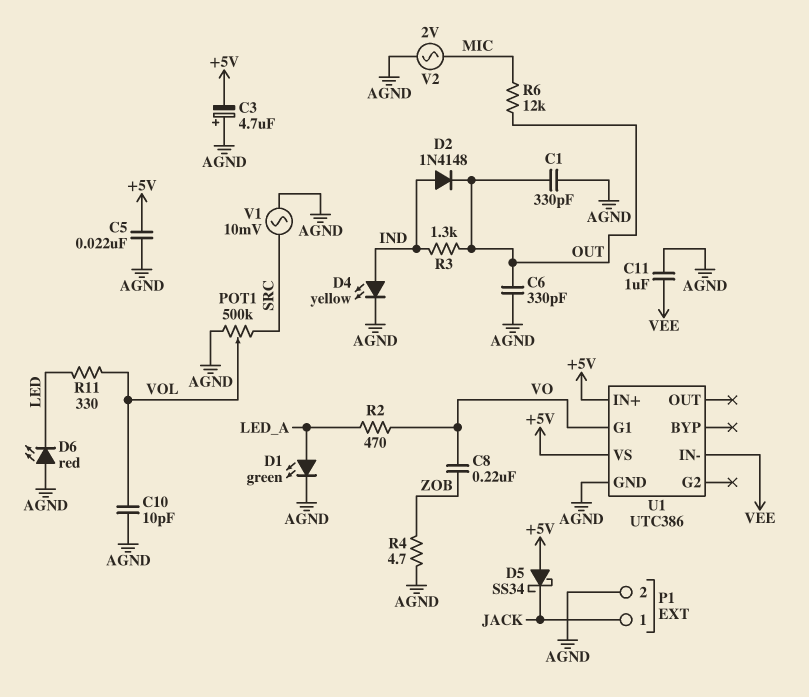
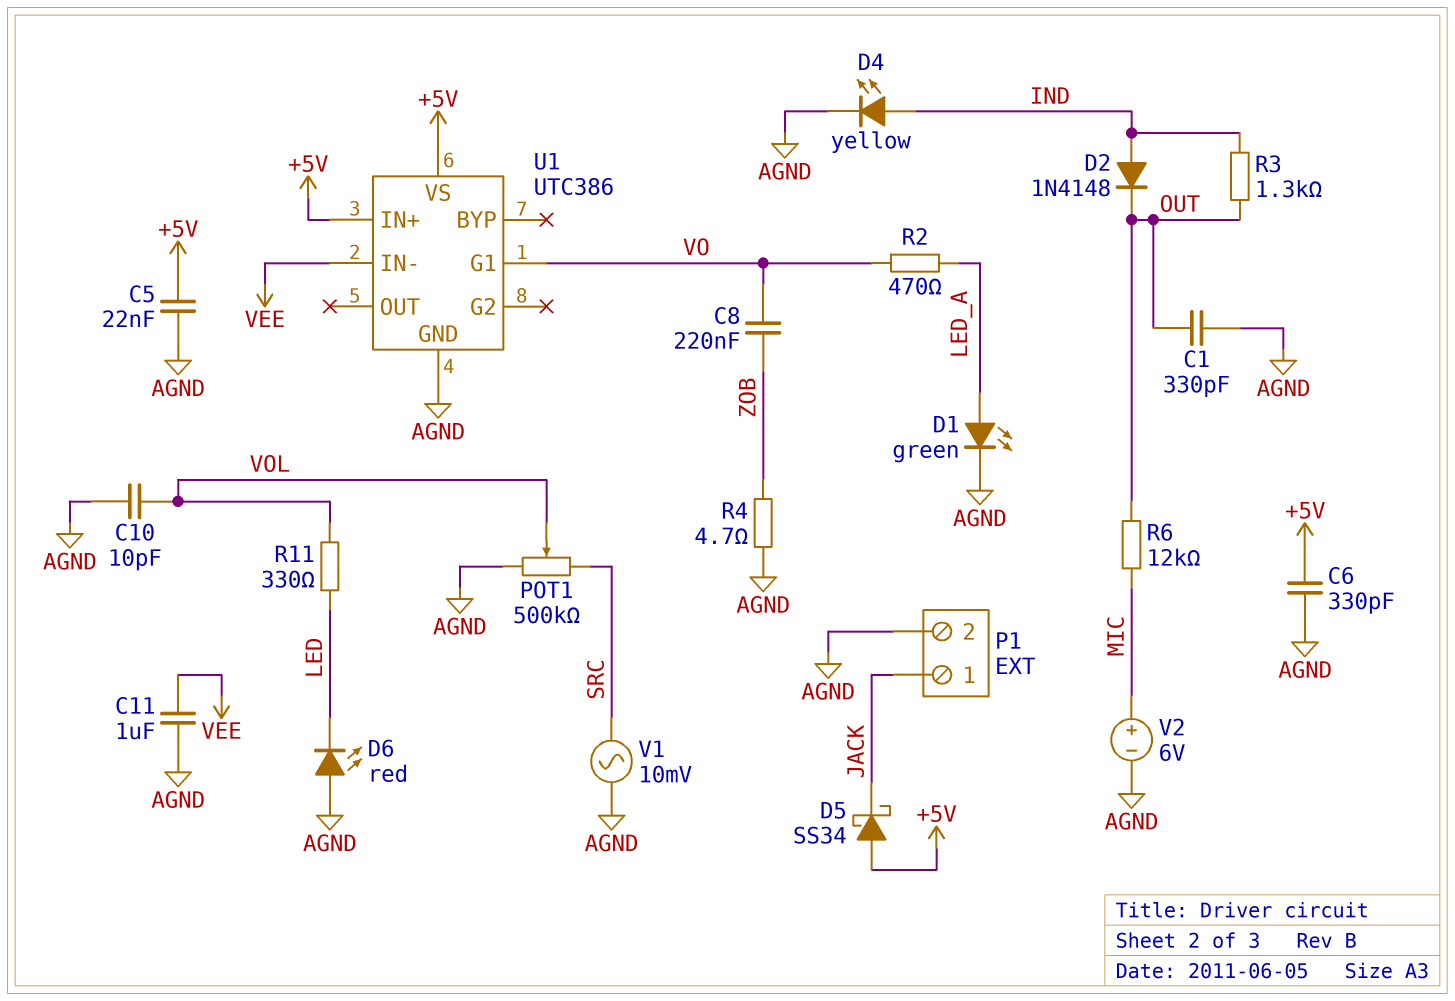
C3: 4.7uF (plus AGND, minus +5V) -> none
C6: 330pF (AGND, OUT) -> 330pF (+5V, AGND)
V2: AC 2V (AGND, MIC) -> 6V (plus MIC, minus AGND)

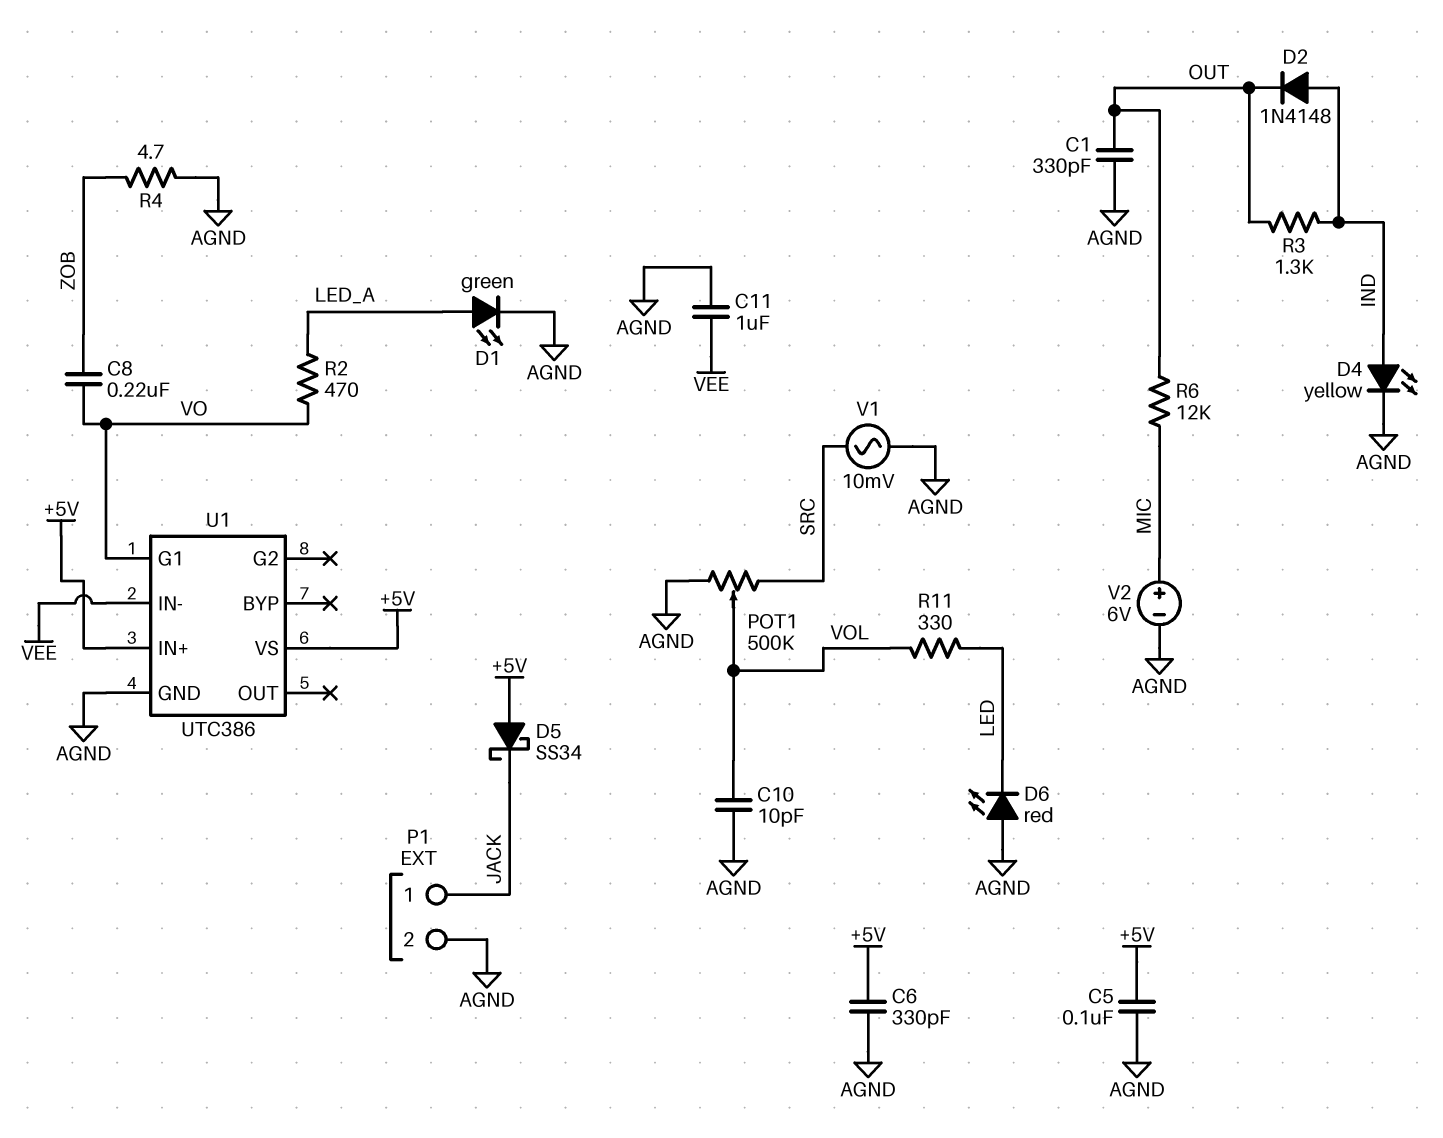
C5: 22nF (+5V, AGND) -> 100nF (+5V, AGND)

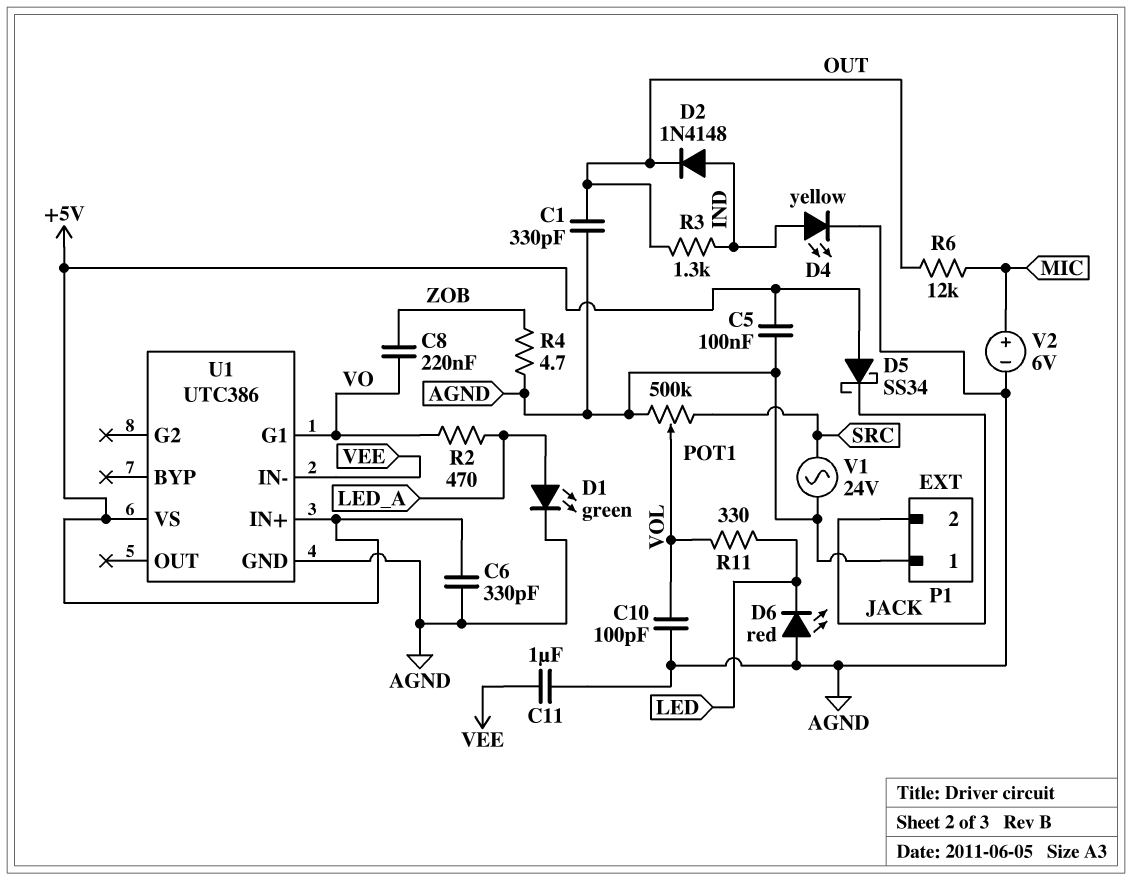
C10: 10pF (AGND, VOL) -> 100pF (AGND, VOL)
P1 pin 1: JACK -> AGND
P1 pin 2: AGND -> JACK
V1: AC 10mV (AGND, SRC) -> AC 24V (AGND, SRC)

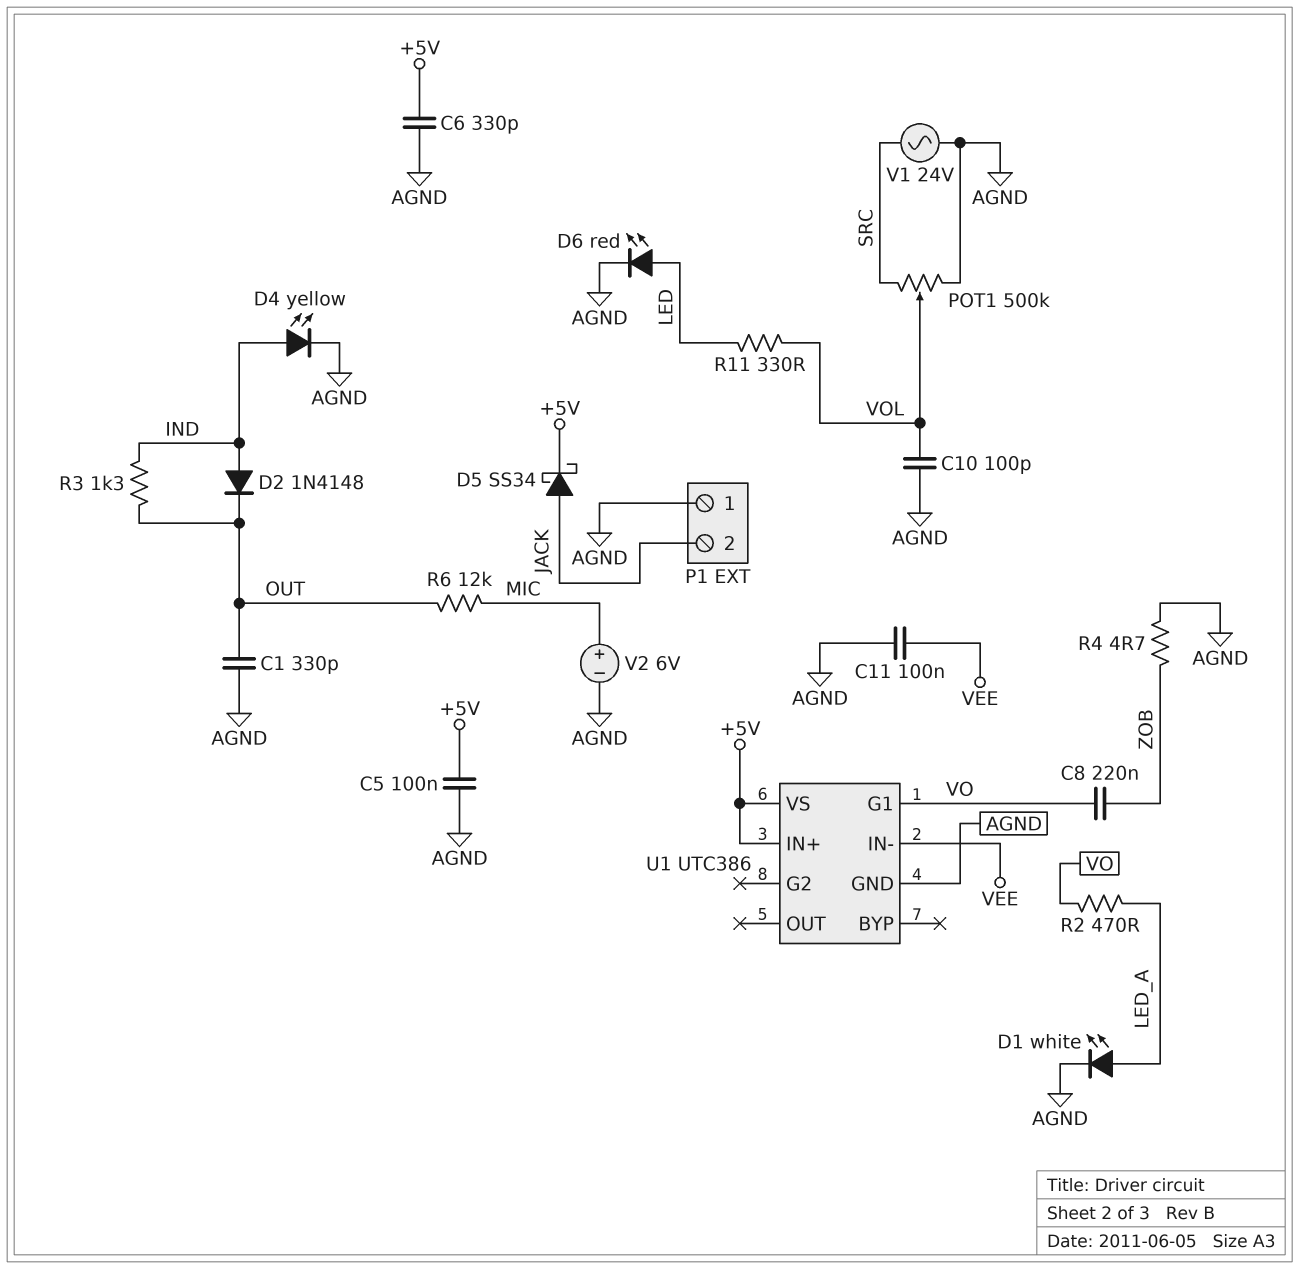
C11: 1uF (AGND, VEE) -> 100nF (AGND, VEE)
D1: LED green (A LED_A, K AGND) -> LED white (A LED_A, K AGND)
D5: schottky SS34 (A +5V, K JACK) -> schottky SS34 (A JACK, K +5V)
D6: LED red (A AGND, K LED) -> LED red (A LED, K AGND)

